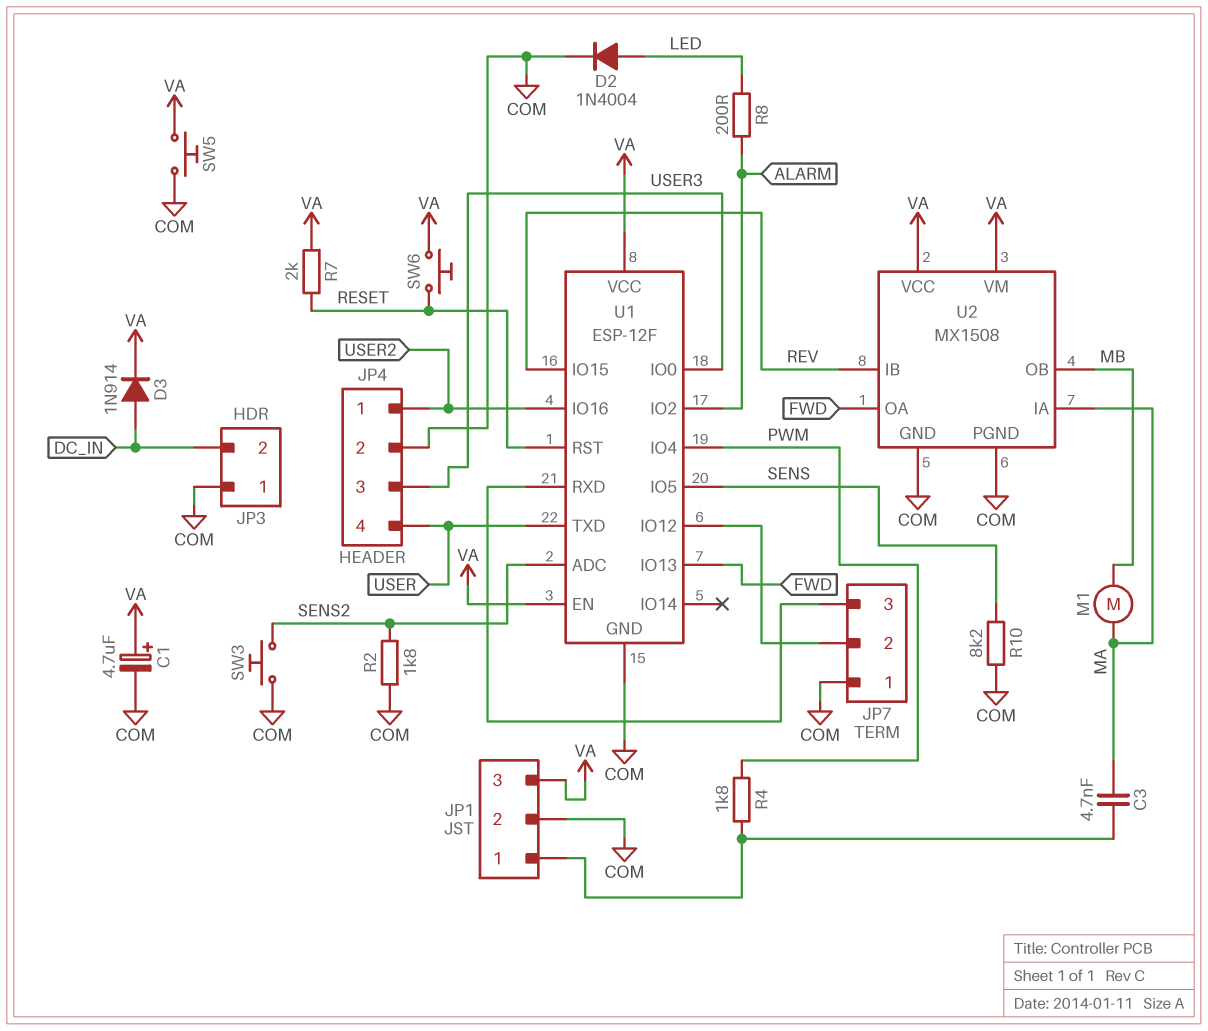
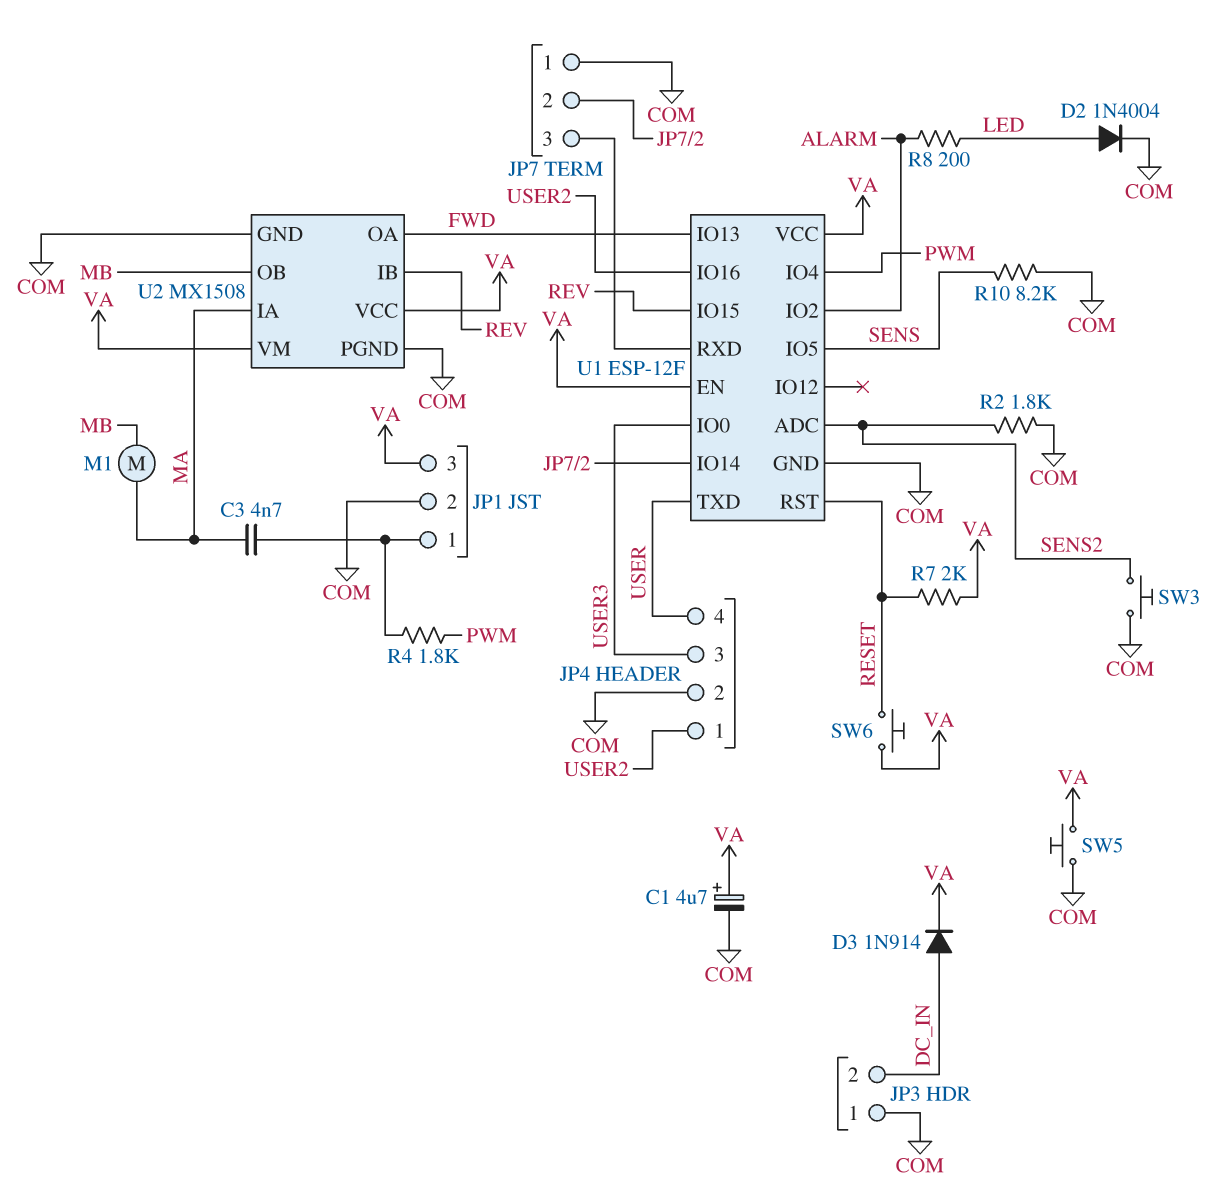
U1 pin IO12: JP7/2 -> none
U1 pin IO14: none -> JP7/2

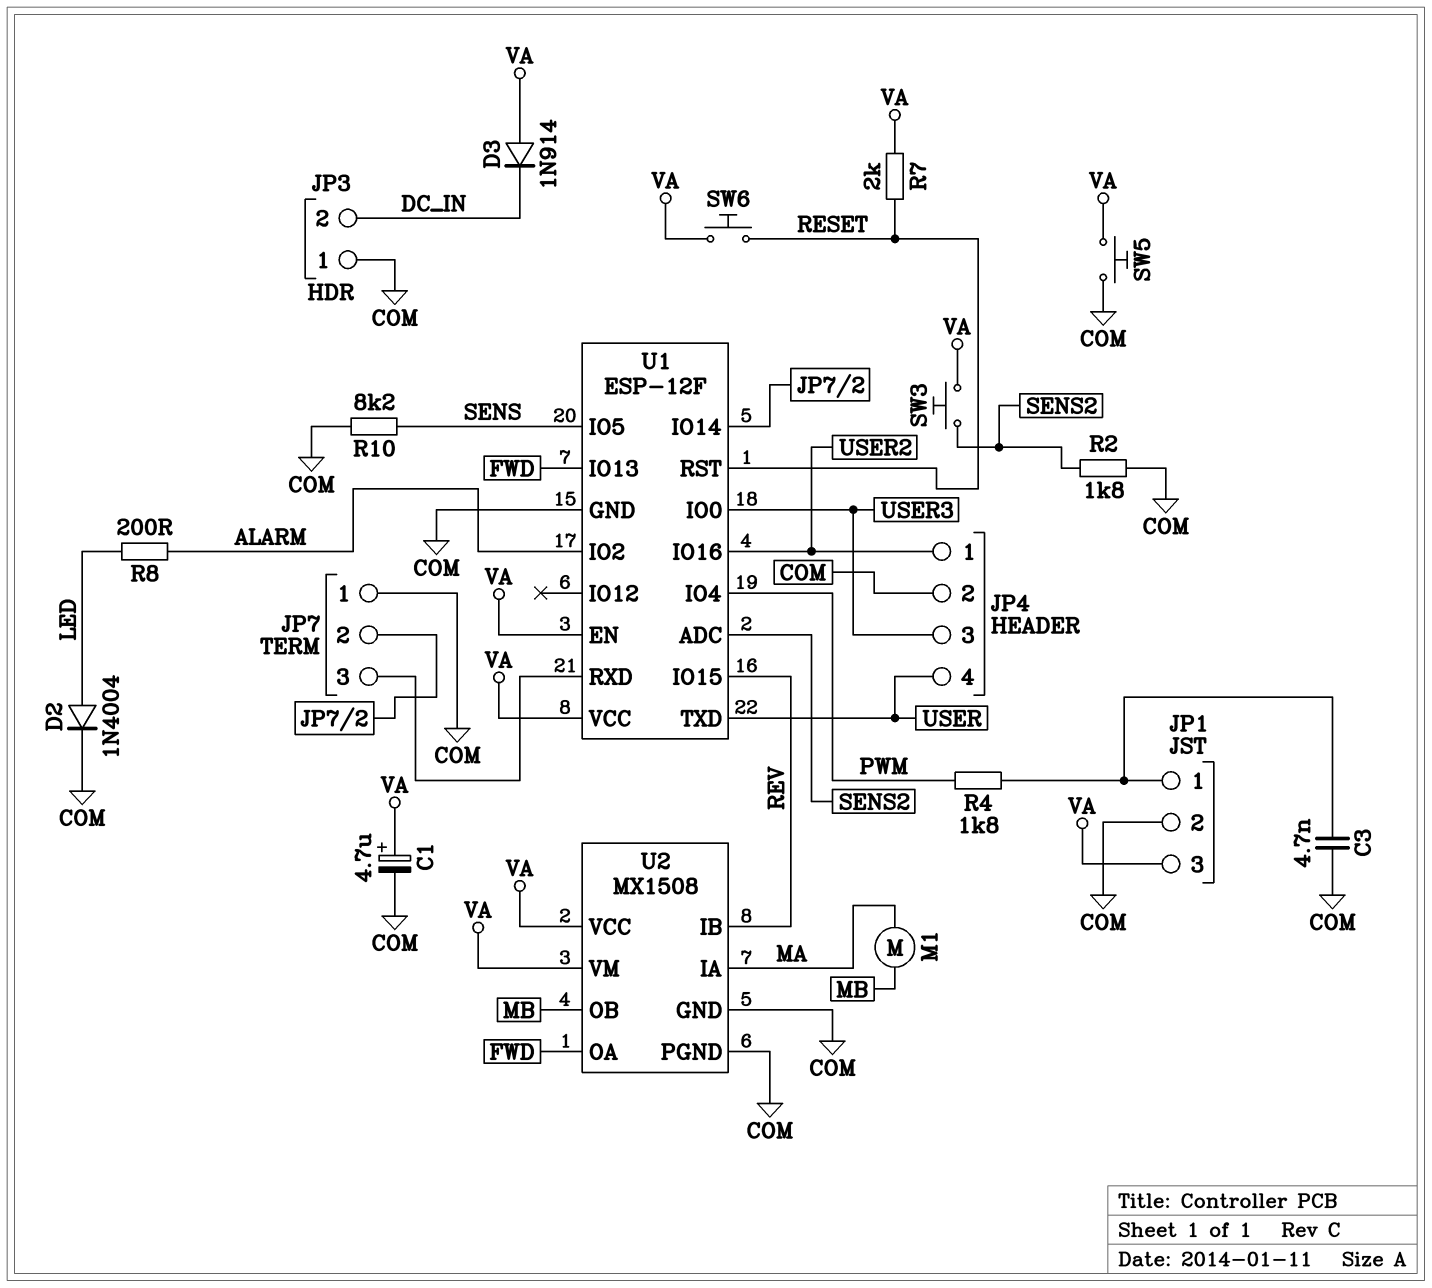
C3: 4.7nF (JP1/1, MA) -> 4.7nF (COM, JP1/1)
D3: diode 1N914 (A DC_IN, K VA) -> diode 1N914 (A VA, K DC_IN)
SW3: button (COM, SENS2) -> button (SENS2, VA)

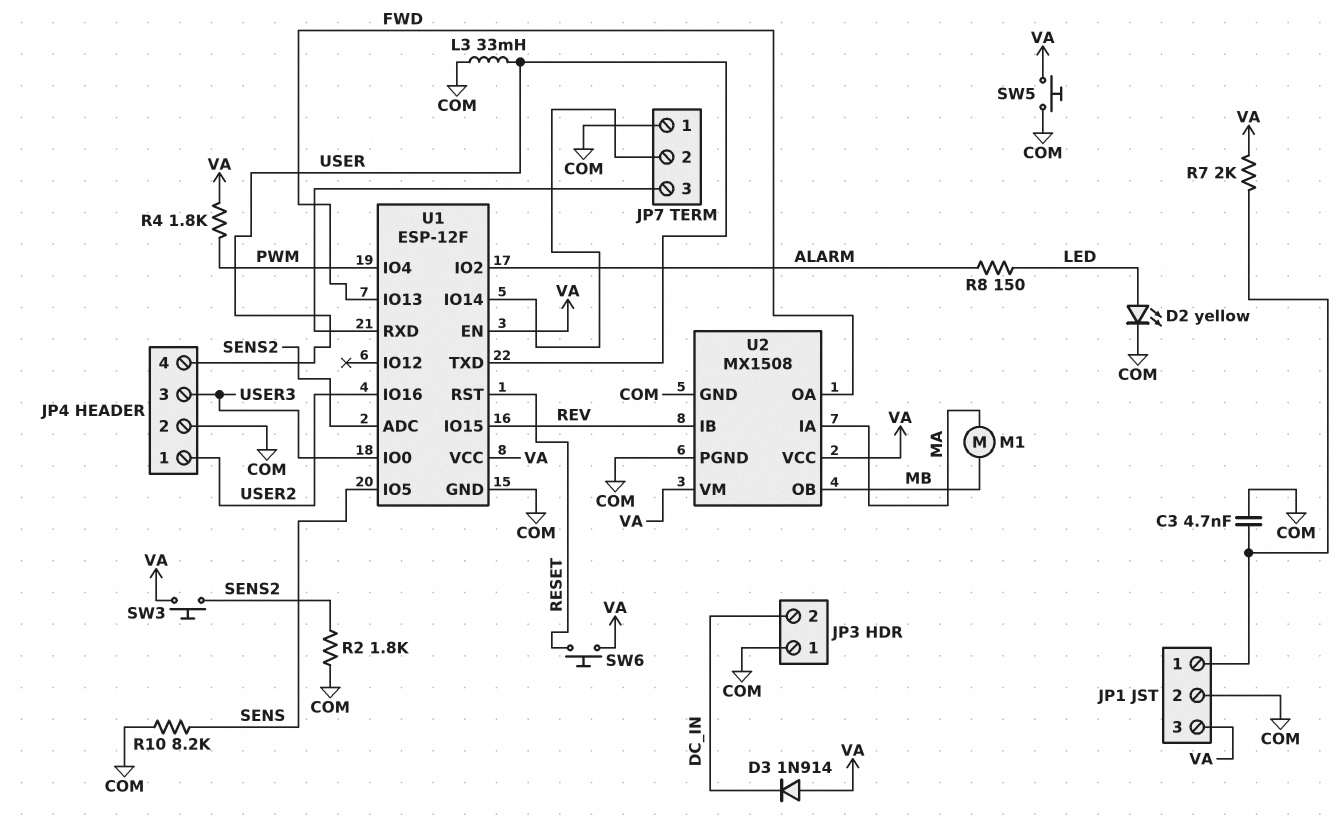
C1: 4.7uF (plus VA, minus COM) -> none
D2: diode 1N4004 (A LED, K COM) -> LED yellow (A LED, K COM)
L3: none -> 33mH (COM, USER)
R4: 1.8k (JP1/1, PWM) -> 1.8k (PWM, VA)
R7: 2k (RESET, VA) -> 2k (JP1/1, VA)
R8: 200 (ALARM, LED) -> 150 (ALARM, LED)

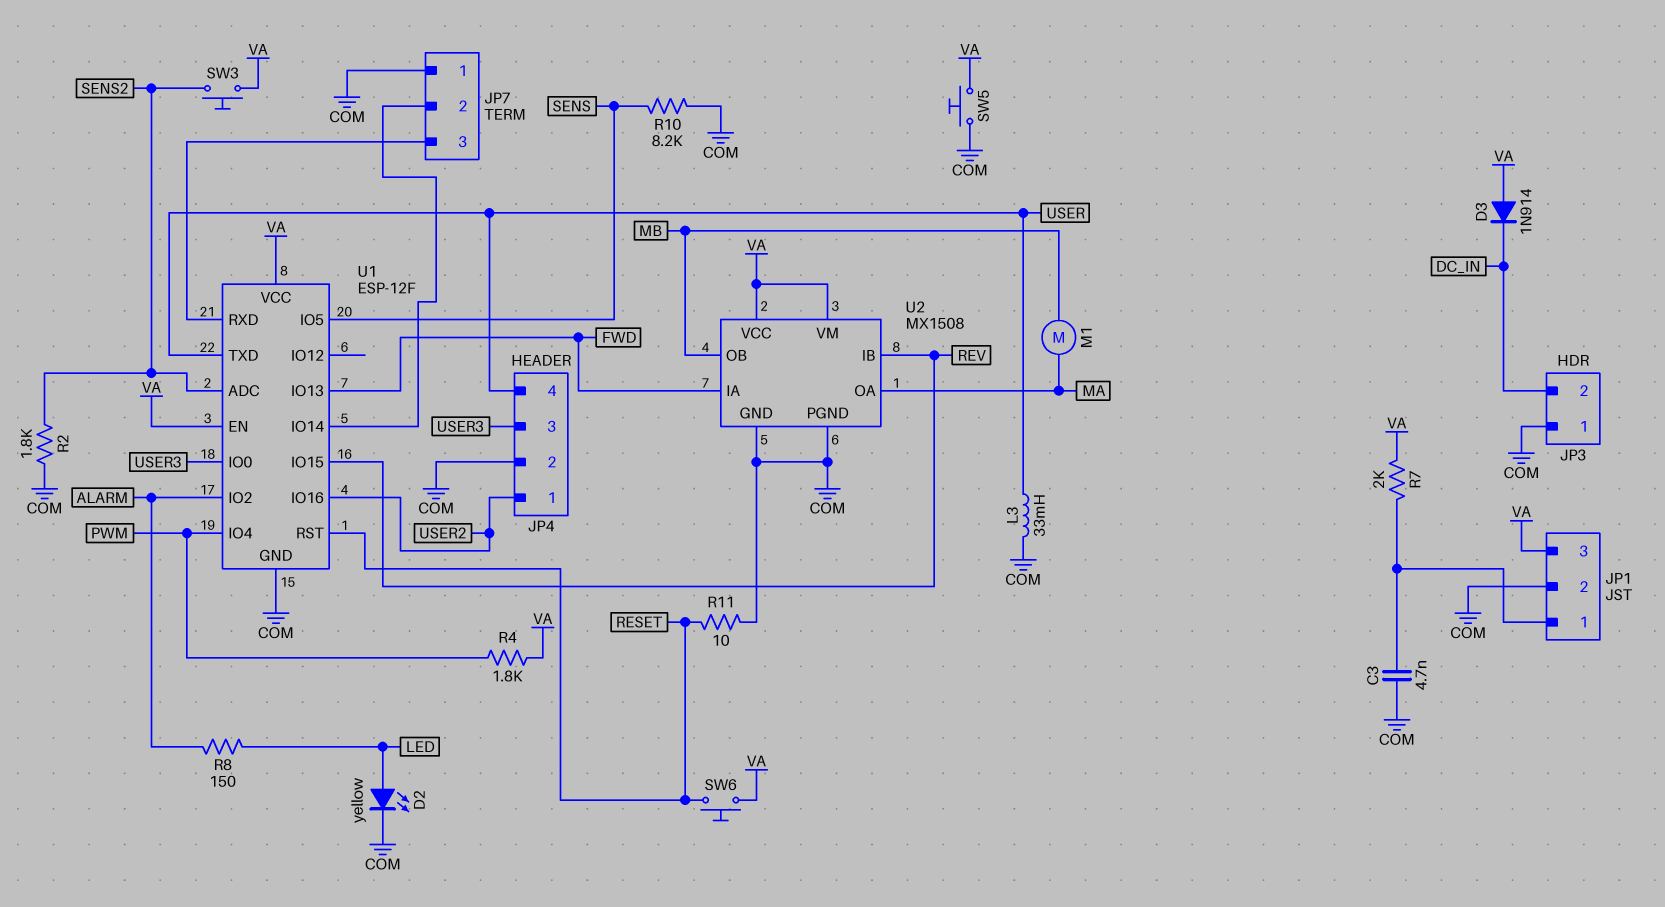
R11: none -> 10 (COM, RESET)
U2 pin IA: MA -> FWD
U2 pin OA: FWD -> MA

